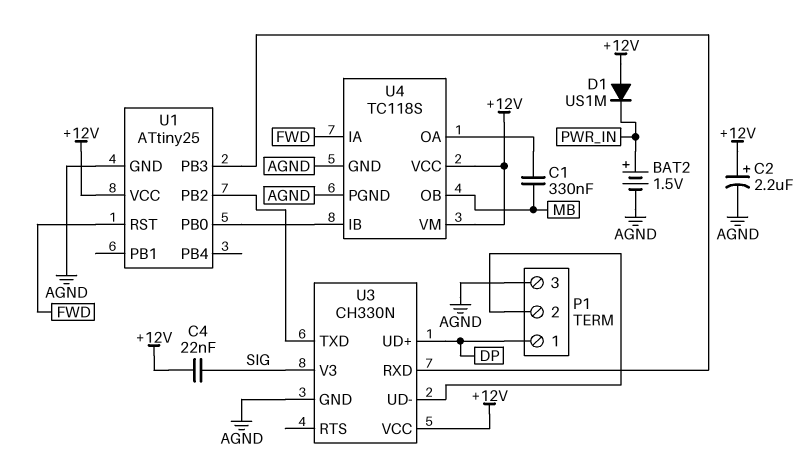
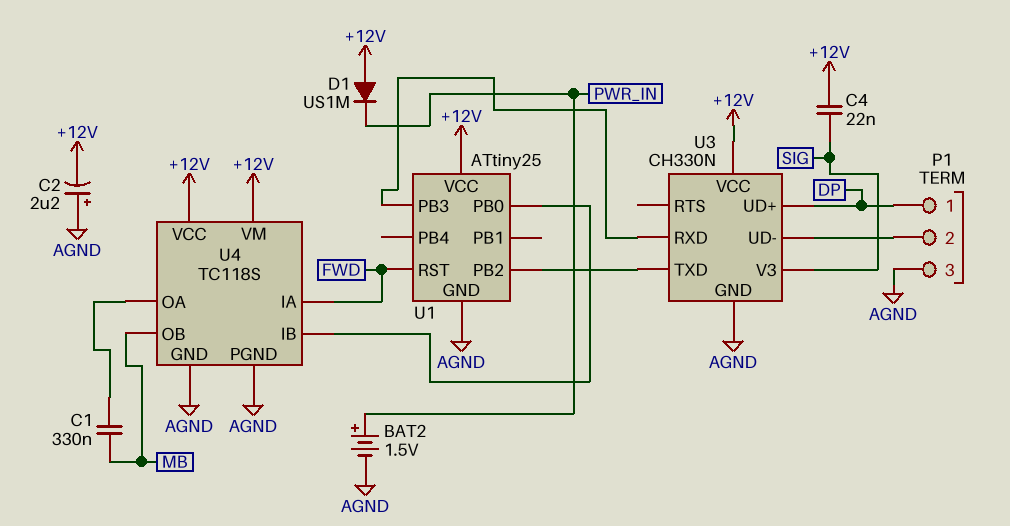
C2: 2.2uF (plus +12V, minus AGND) -> 2.2uF (plus AGND, minus +12V)

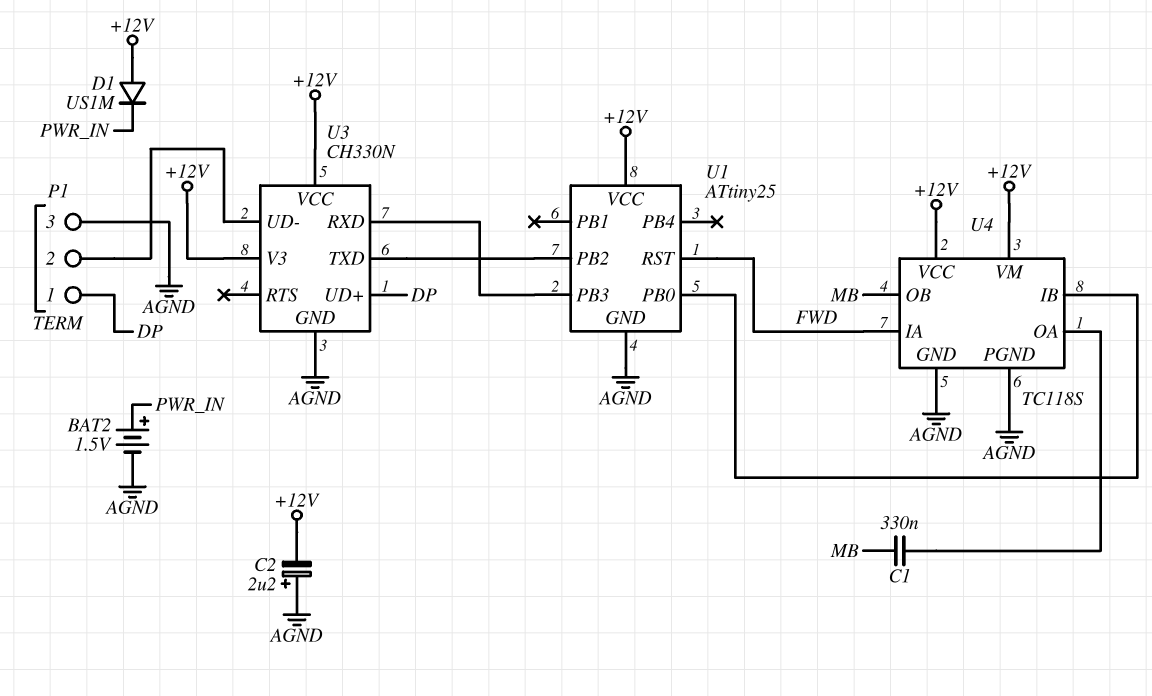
C4: 22nF (+12V, SIG) -> none
U3 pin V3: SIG -> +12V

